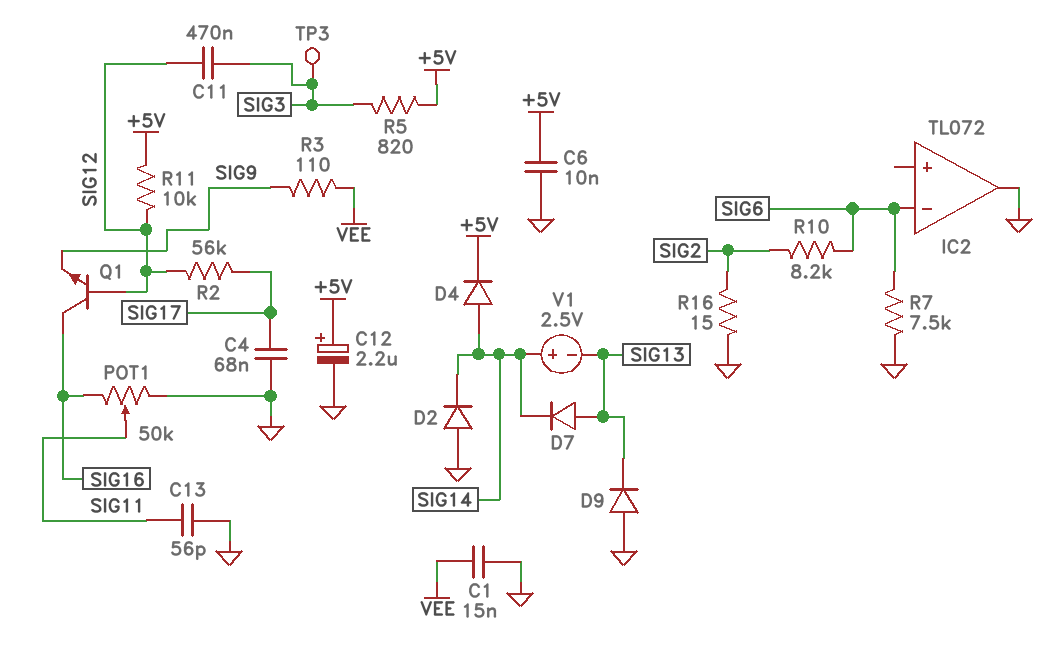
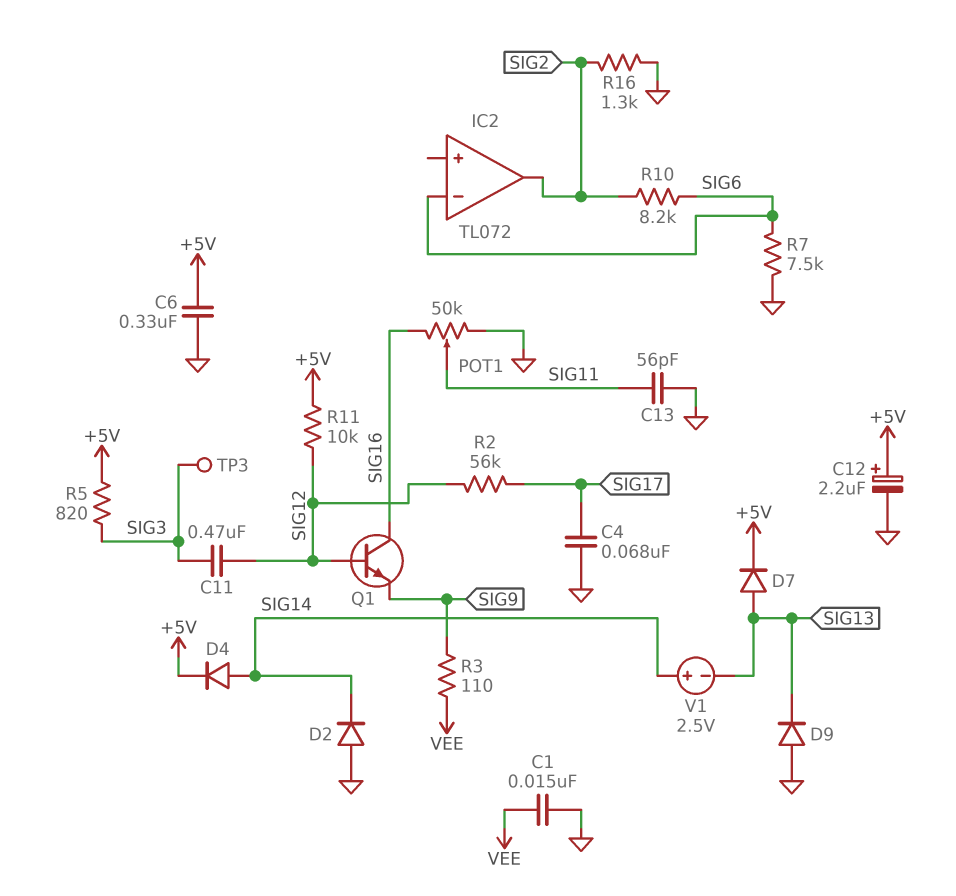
C6: 10nF (+5V, GND) -> 330nF (+5V, GND)
D7: diode (A SIG13, K SIG14) -> diode (A SIG13, K +5V)
IC2 pin out: GND -> SIG2
R16: 15 (GND, SIG2) -> 1.3k (GND, SIG2)

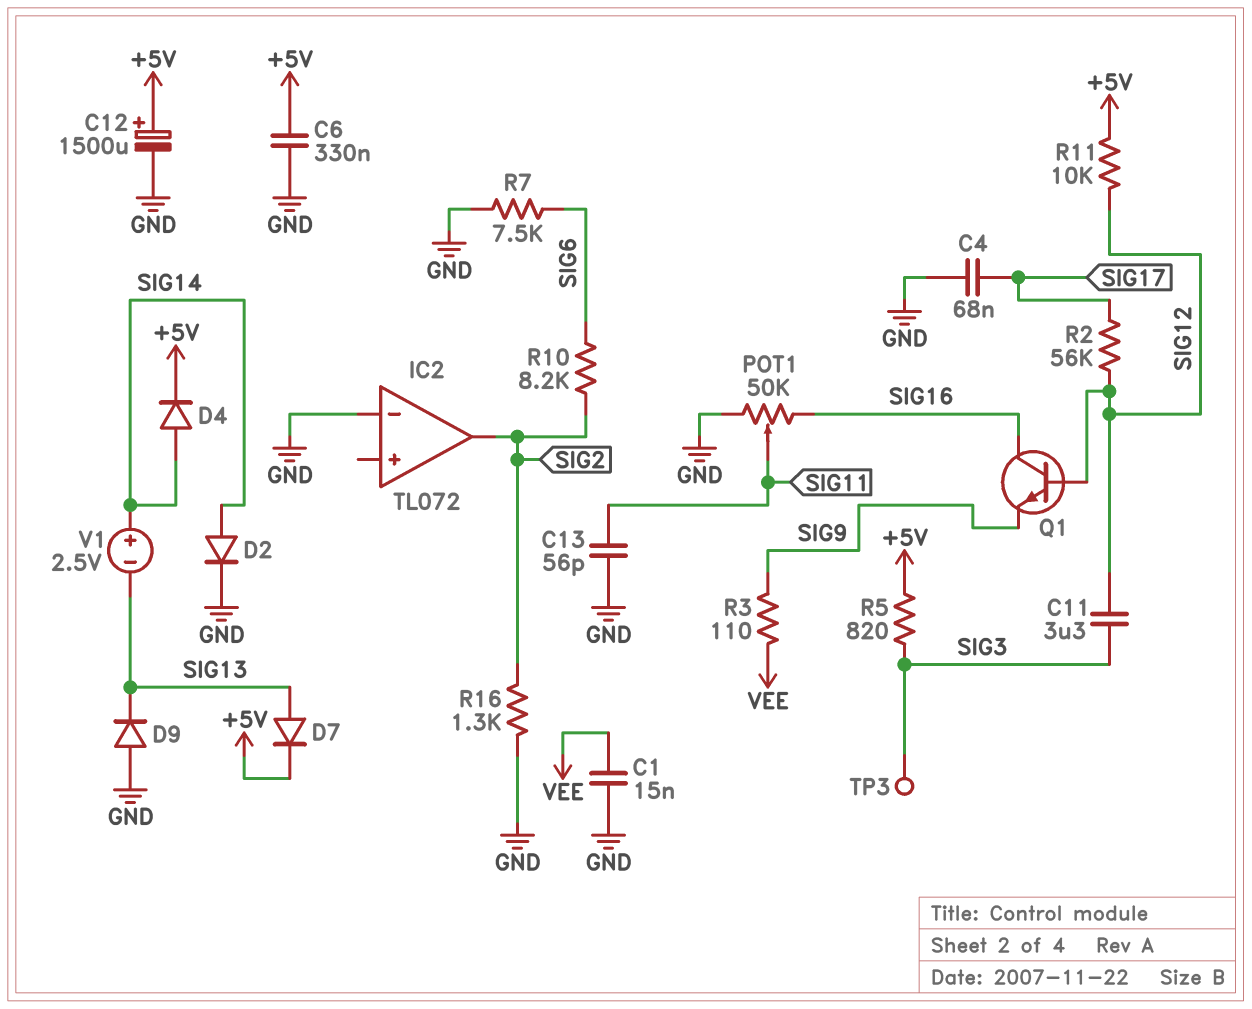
C11: 470nF (SIG3, SIG12) -> 3.3uF (SIG3, SIG12)
C12: 2.2uF (plus +5V, minus GND) -> 1500uF (plus +5V, minus GND)
D2: diode (A GND, K SIG14) -> diode (A SIG14, K GND)
IC2 pin in-: SIG6 -> GND

